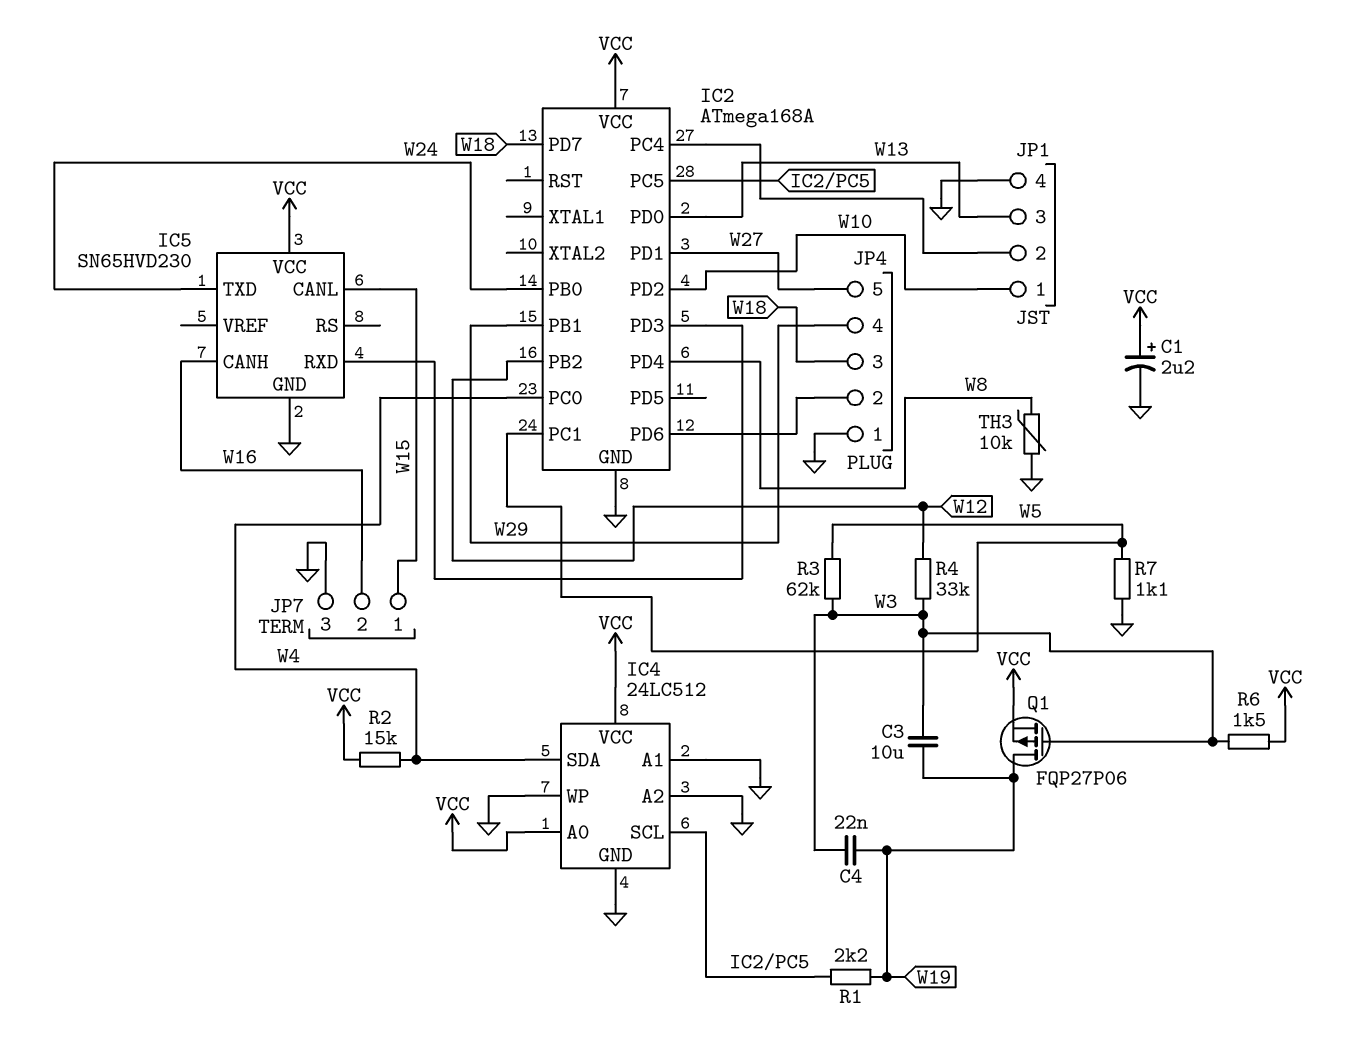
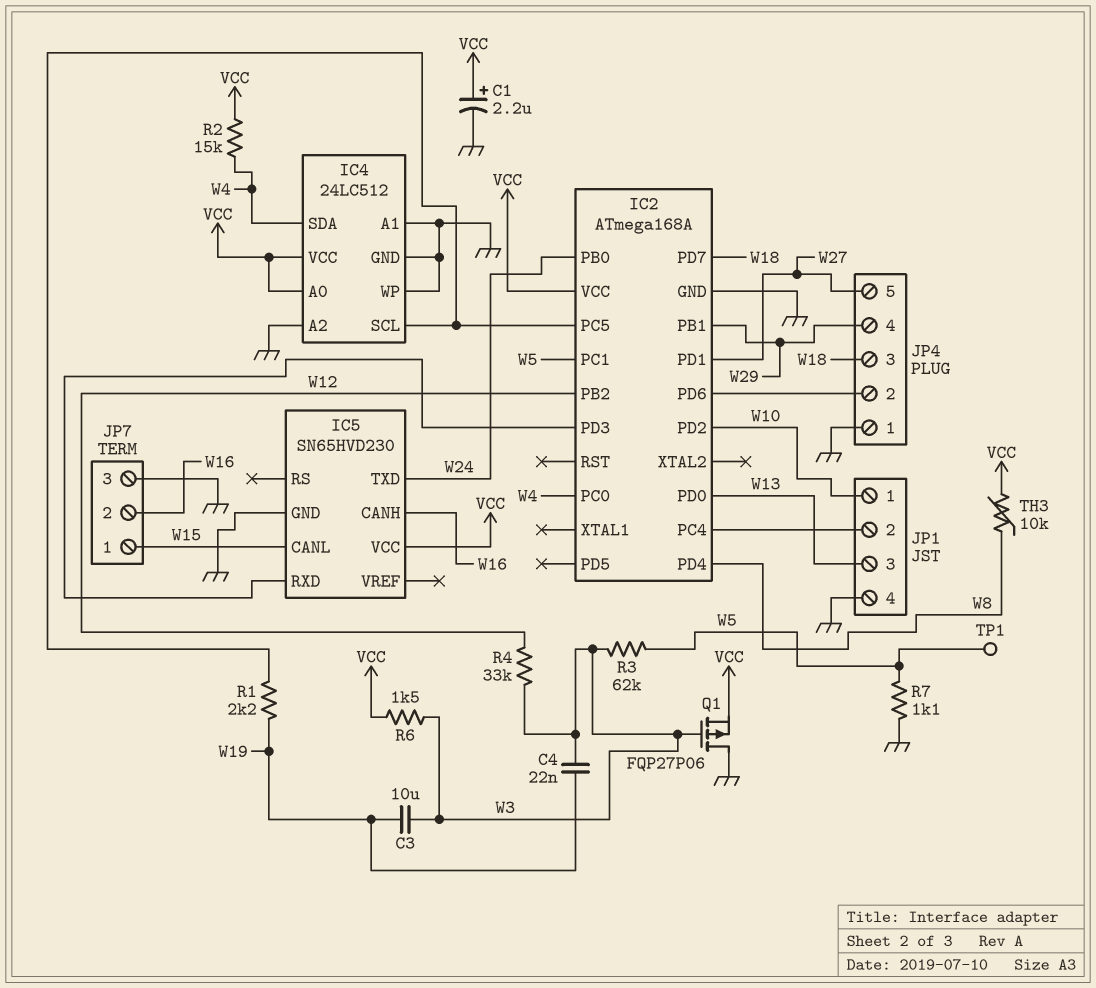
Q1: PMOS FQP27P06 (G W3, D W19, S VCC) -> PMOS FQP27P06 (G W3, D GND, S VCC)
TH3: 10k (GND, W8) -> 10k (VCC, W8)
TP1: none -> test point (W5)

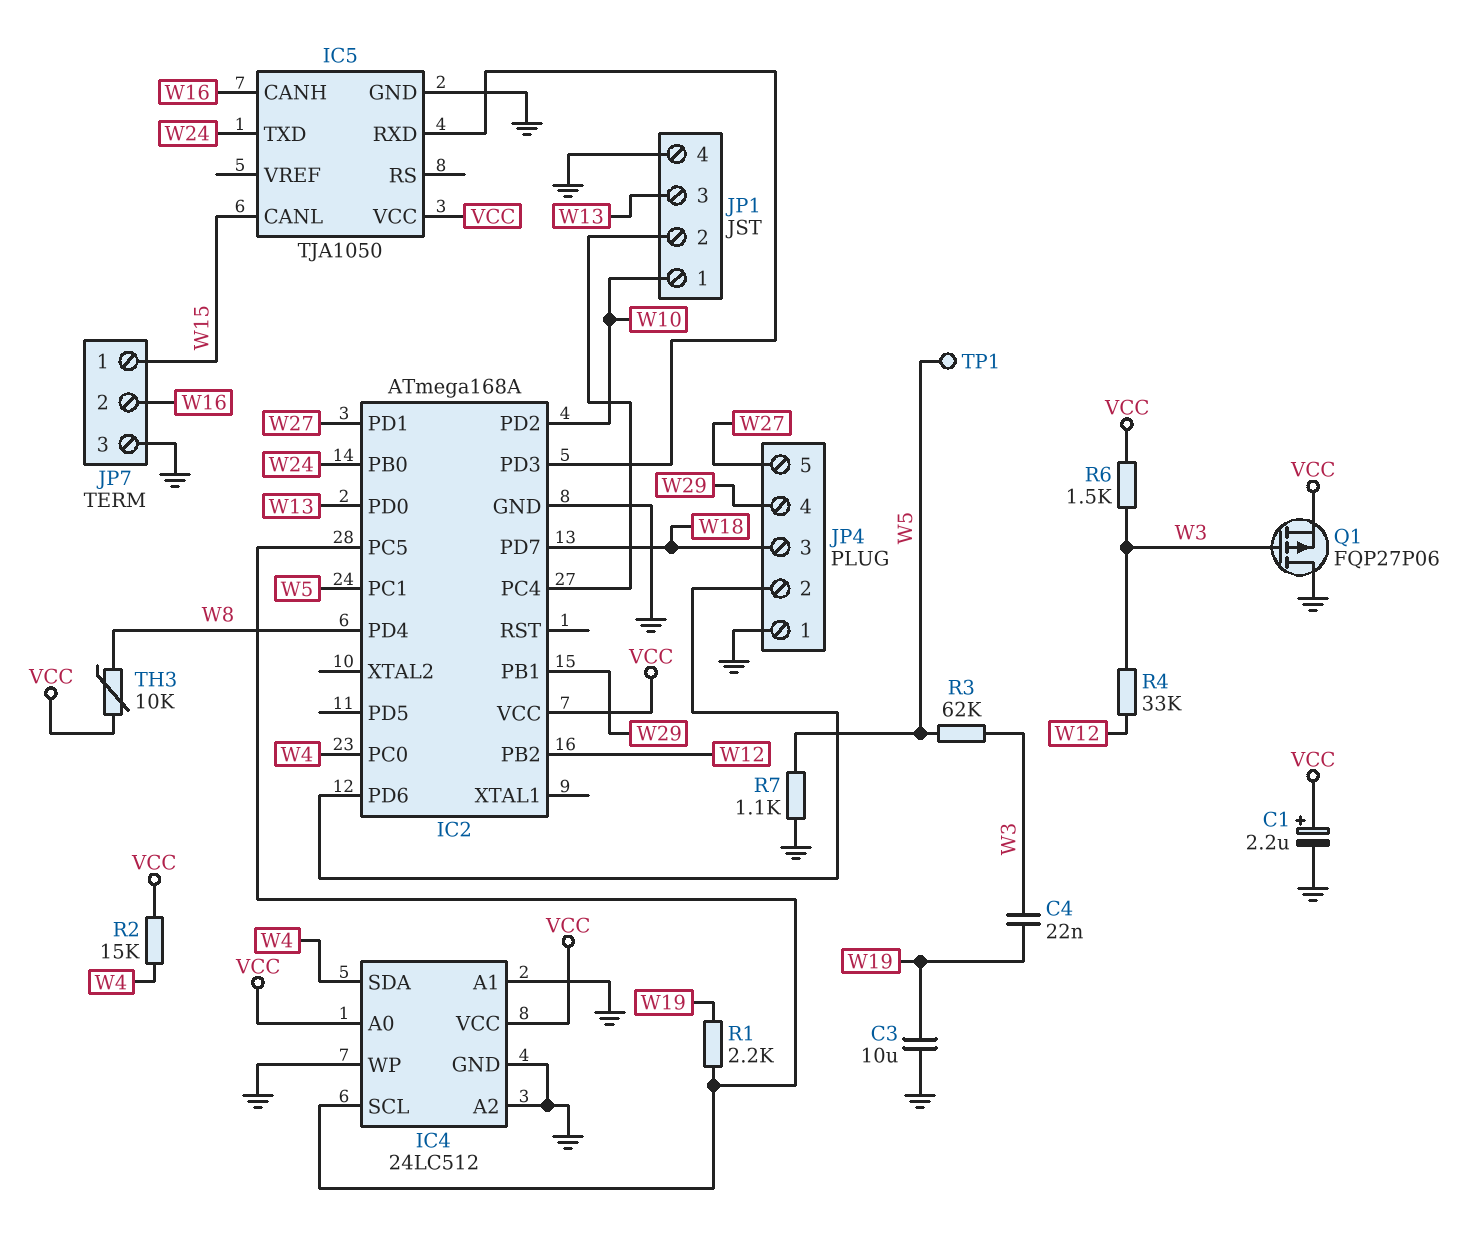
C3: 10uF (W3, W19) -> 10uF (GND, W19)
IC5: SN65HVD230 -> TJA1050

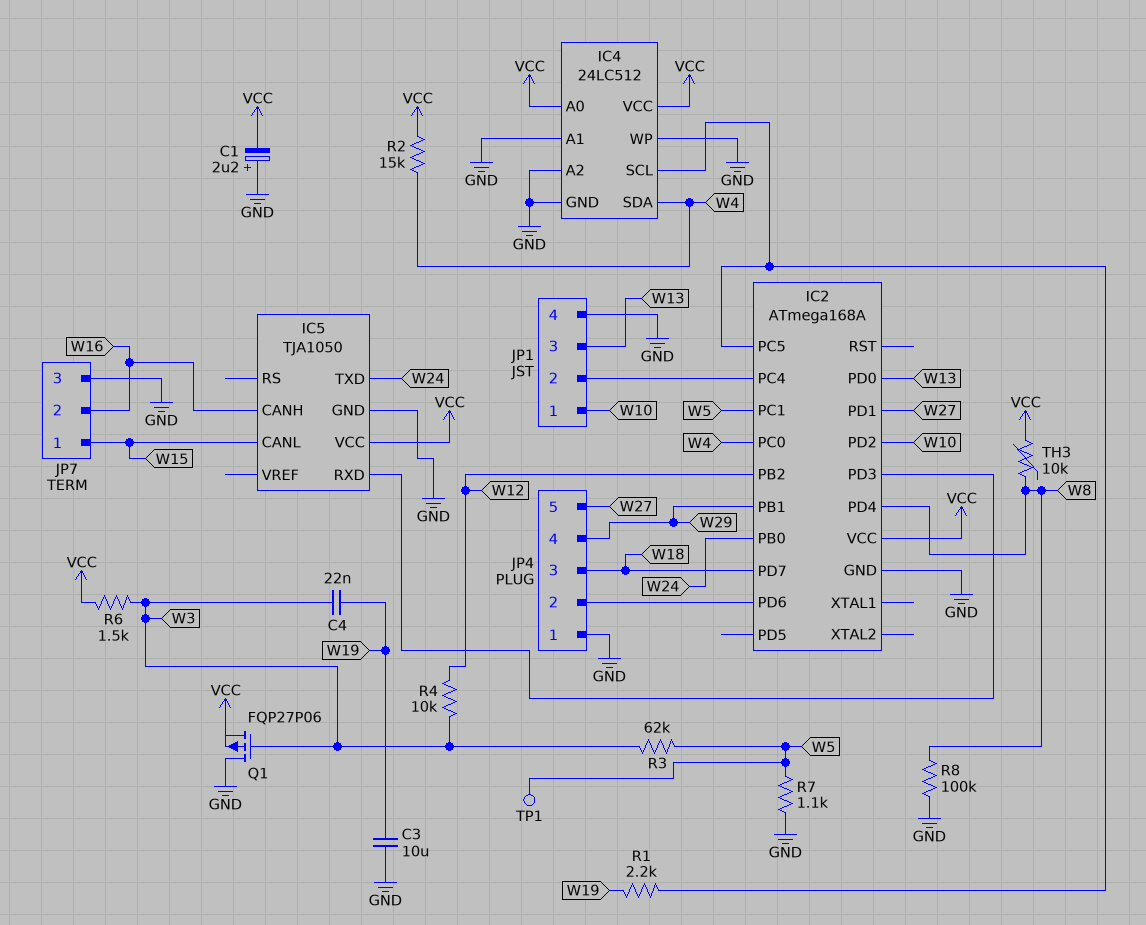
C1: 2.2uF (plus VCC, minus GND) -> 2.2uF (plus GND, minus VCC)
R4: 33k (W3, W12) -> 10k (W3, W12)
R8: none -> 100k (GND, W8)

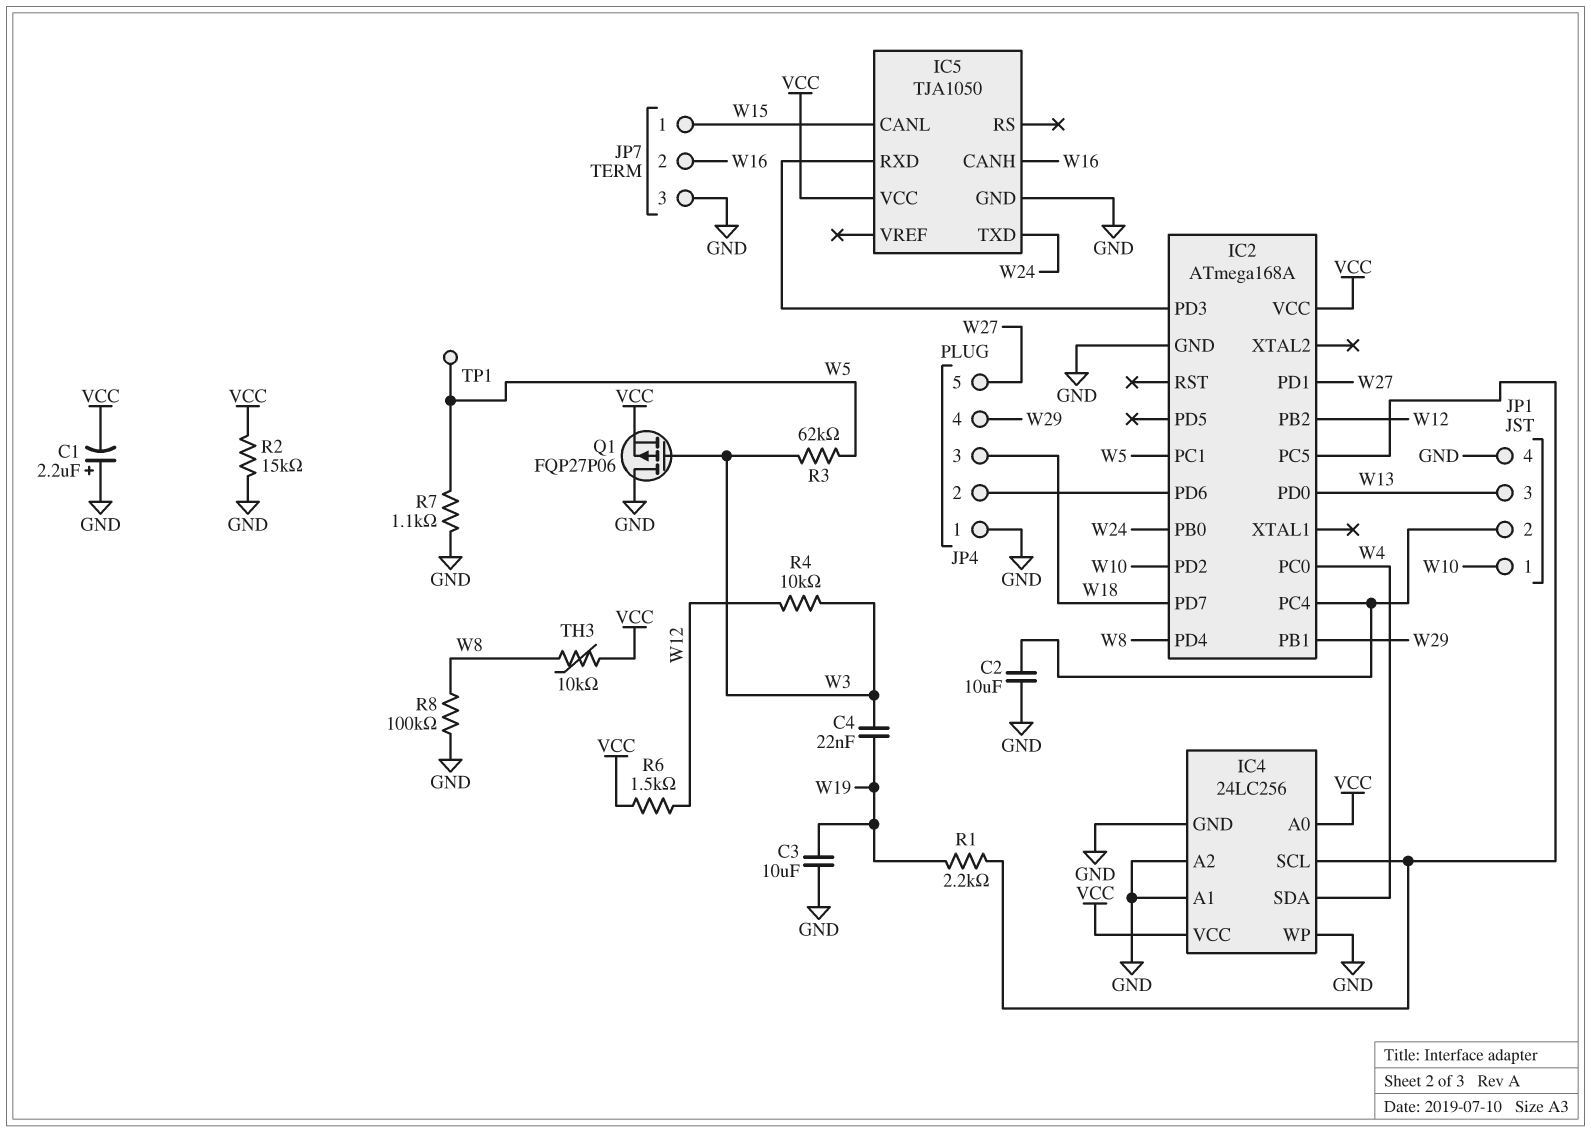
C2: none -> 10uF (GND, IC2/PC4)
IC4: 24LC512 -> 24LC256
R2: 15k (VCC, W4) -> 15k (GND, VCC)
R6: 1.5k (VCC, W3) -> 1.5k (VCC, W12)

